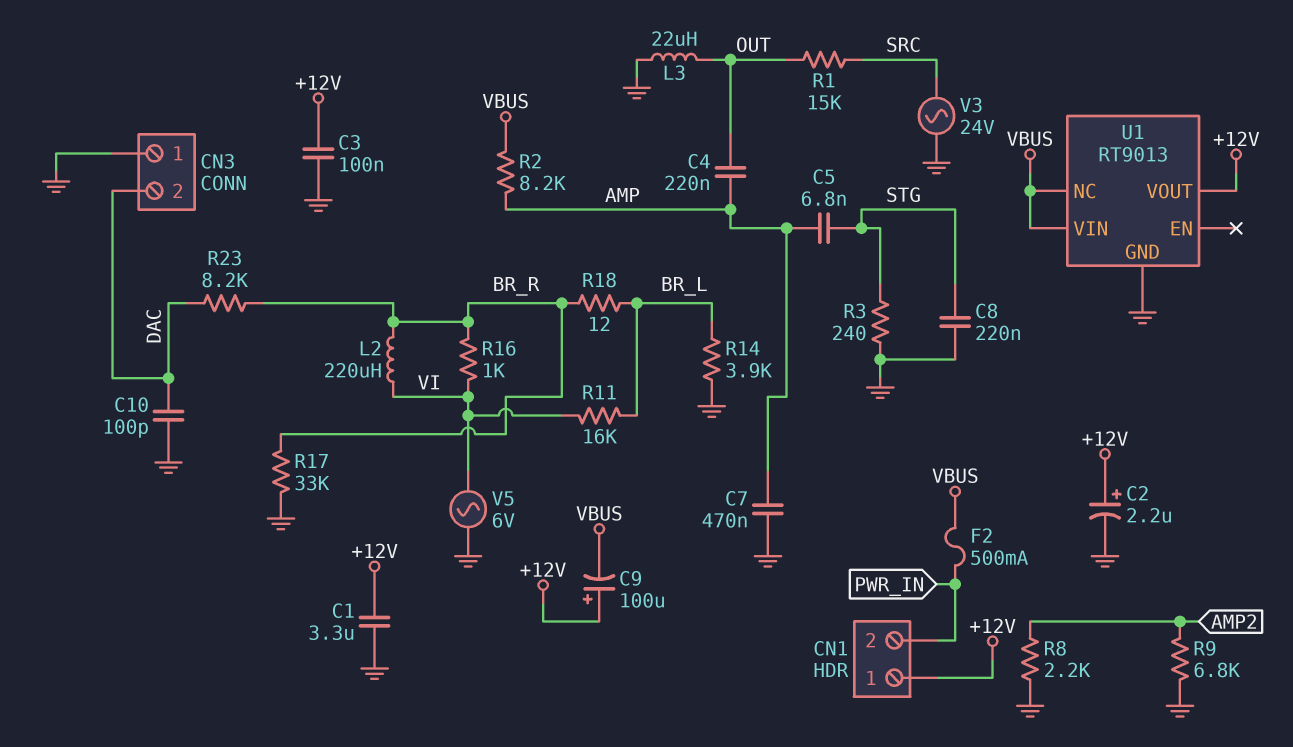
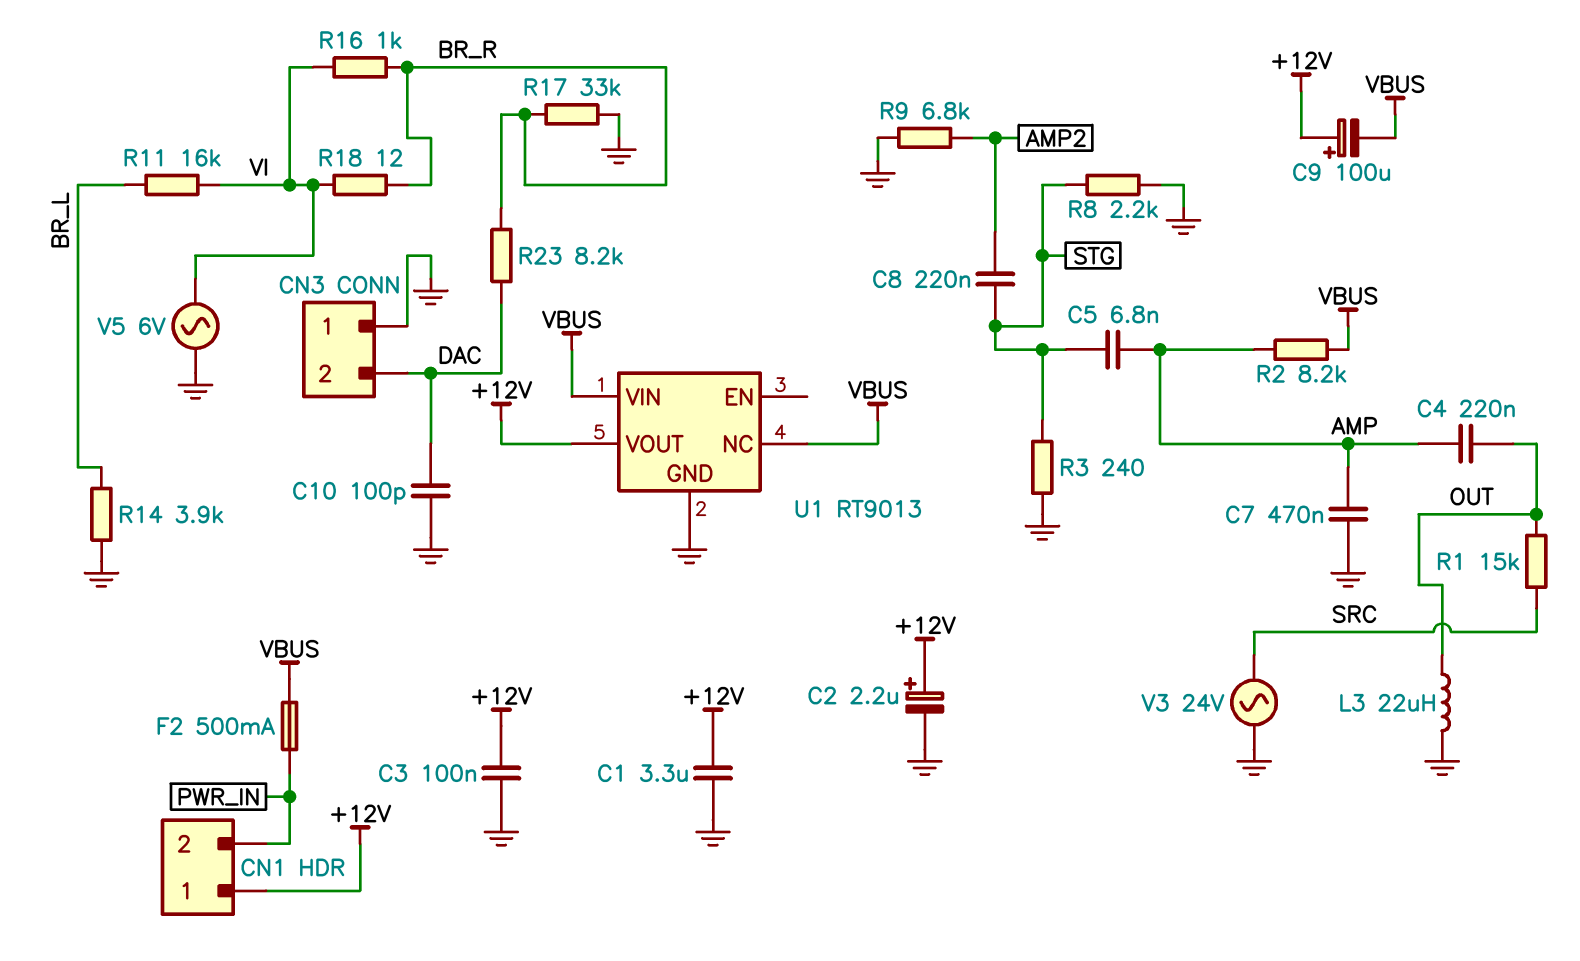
C8: 220nF (GND, STG) -> 220nF (AMP2, STG)
L2: 220uH (BR_R, VI) -> none
R8: 2.2k (AMP2, GND) -> 2.2k (GND, STG)
R18: 12 (BR_L, BR_R) -> 12 (BR_R, VI)

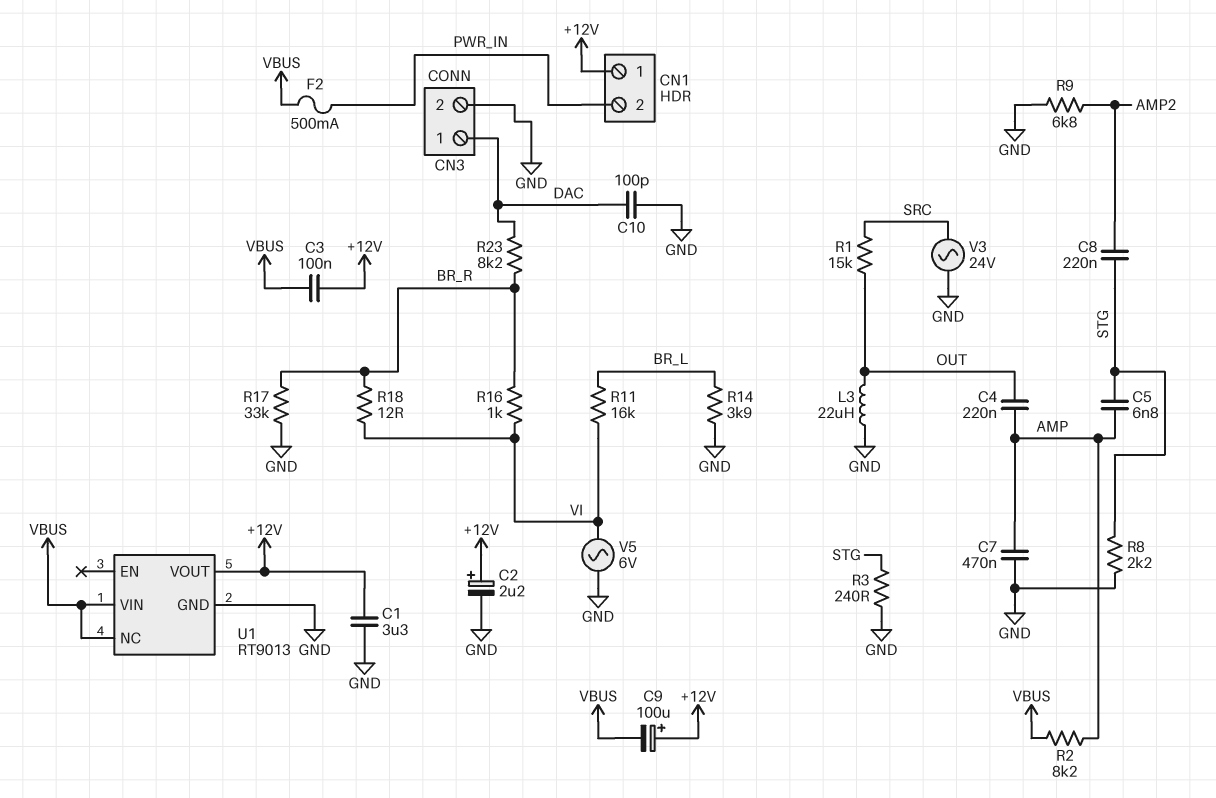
C3: 100nF (+12V, GND) -> 100nF (+12V, VBUS)
CN3 pin 1: GND -> DAC
CN3 pin 2: DAC -> GND

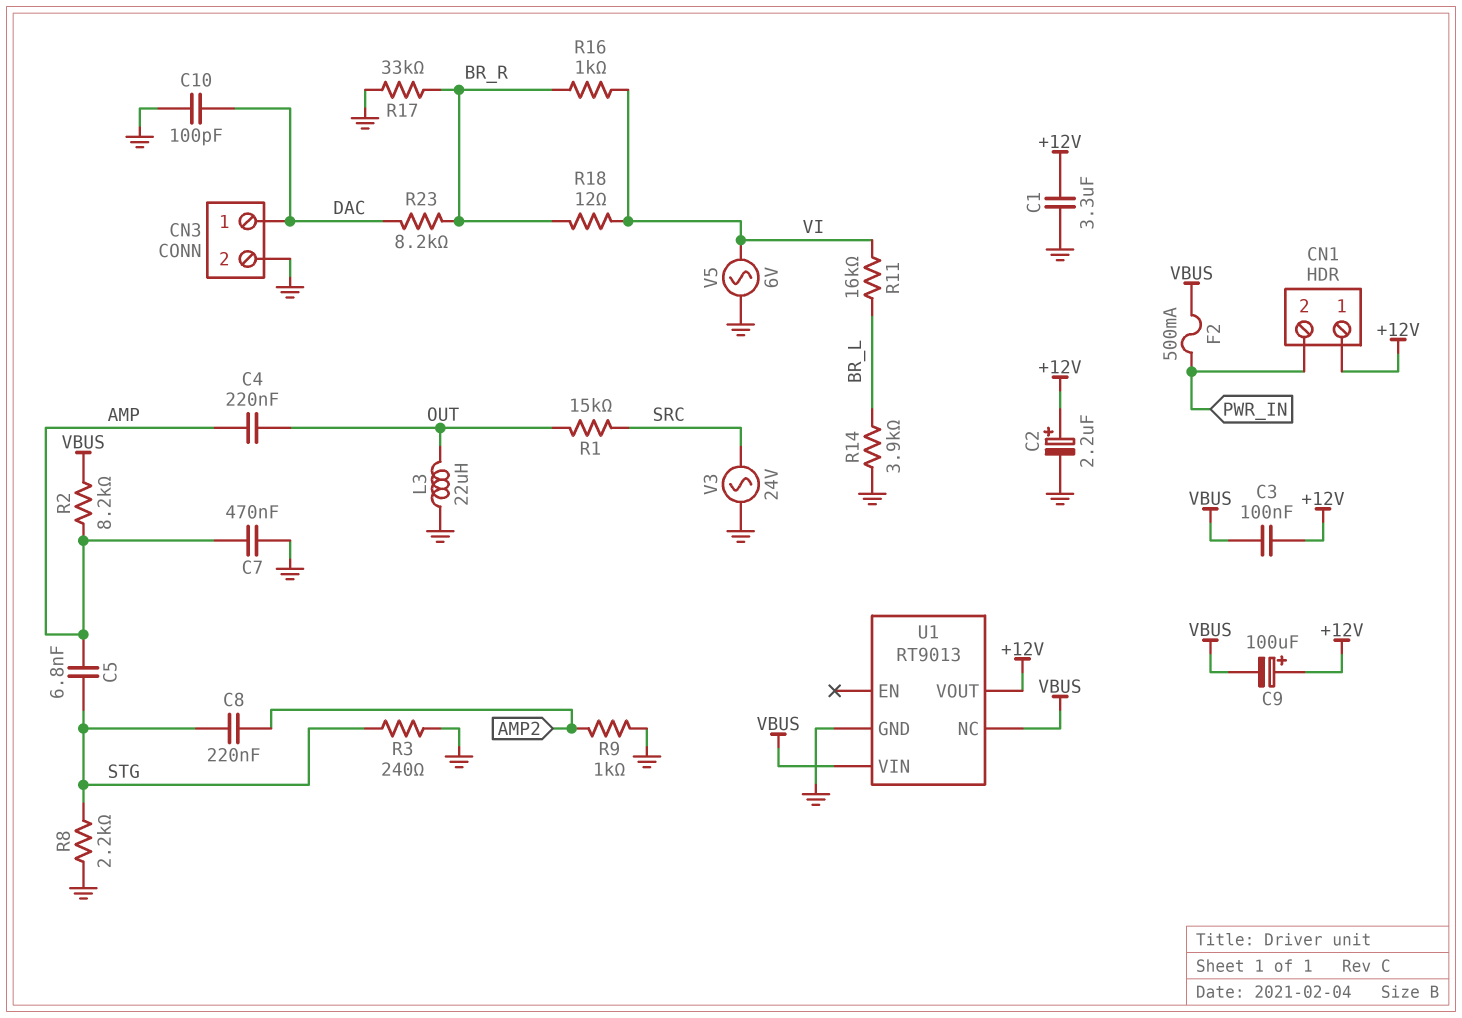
R9: 6.8k (AMP2, GND) -> 1k (AMP2, GND)

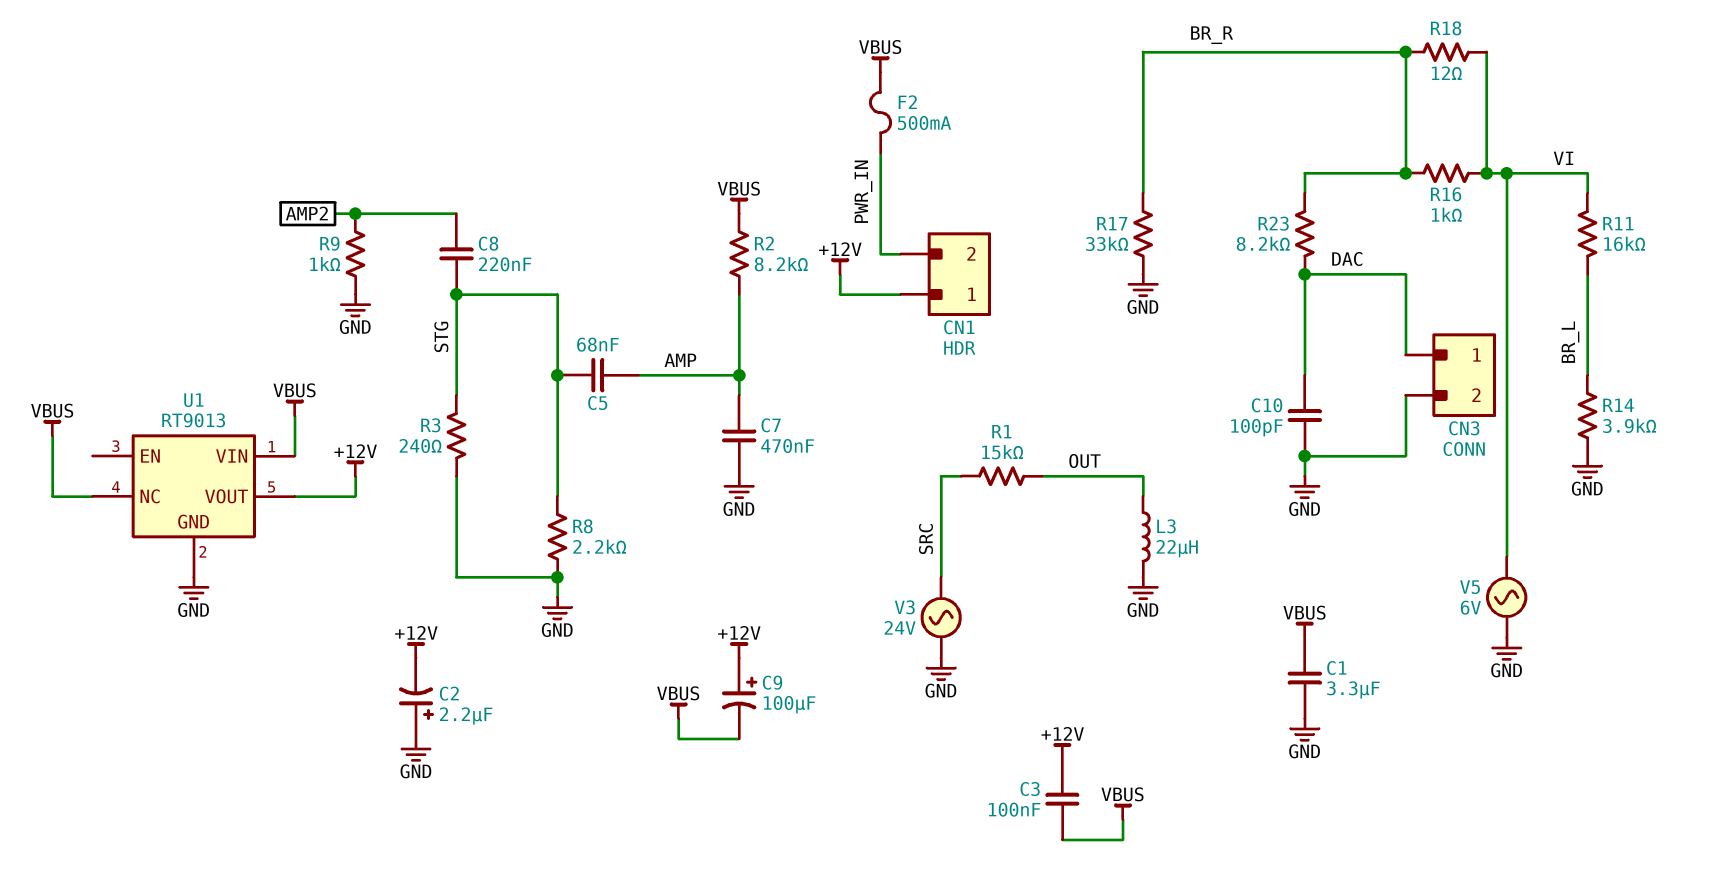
C1: 3.3uF (+12V, GND) -> 3.3uF (GND, VBUS)
C2: 2.2uF (plus +12V, minus GND) -> 2.2uF (plus GND, minus +12V)
C4: 220nF (AMP, OUT) -> none
C5: 6.8nF (AMP, STG) -> 68nF (AMP, STG)

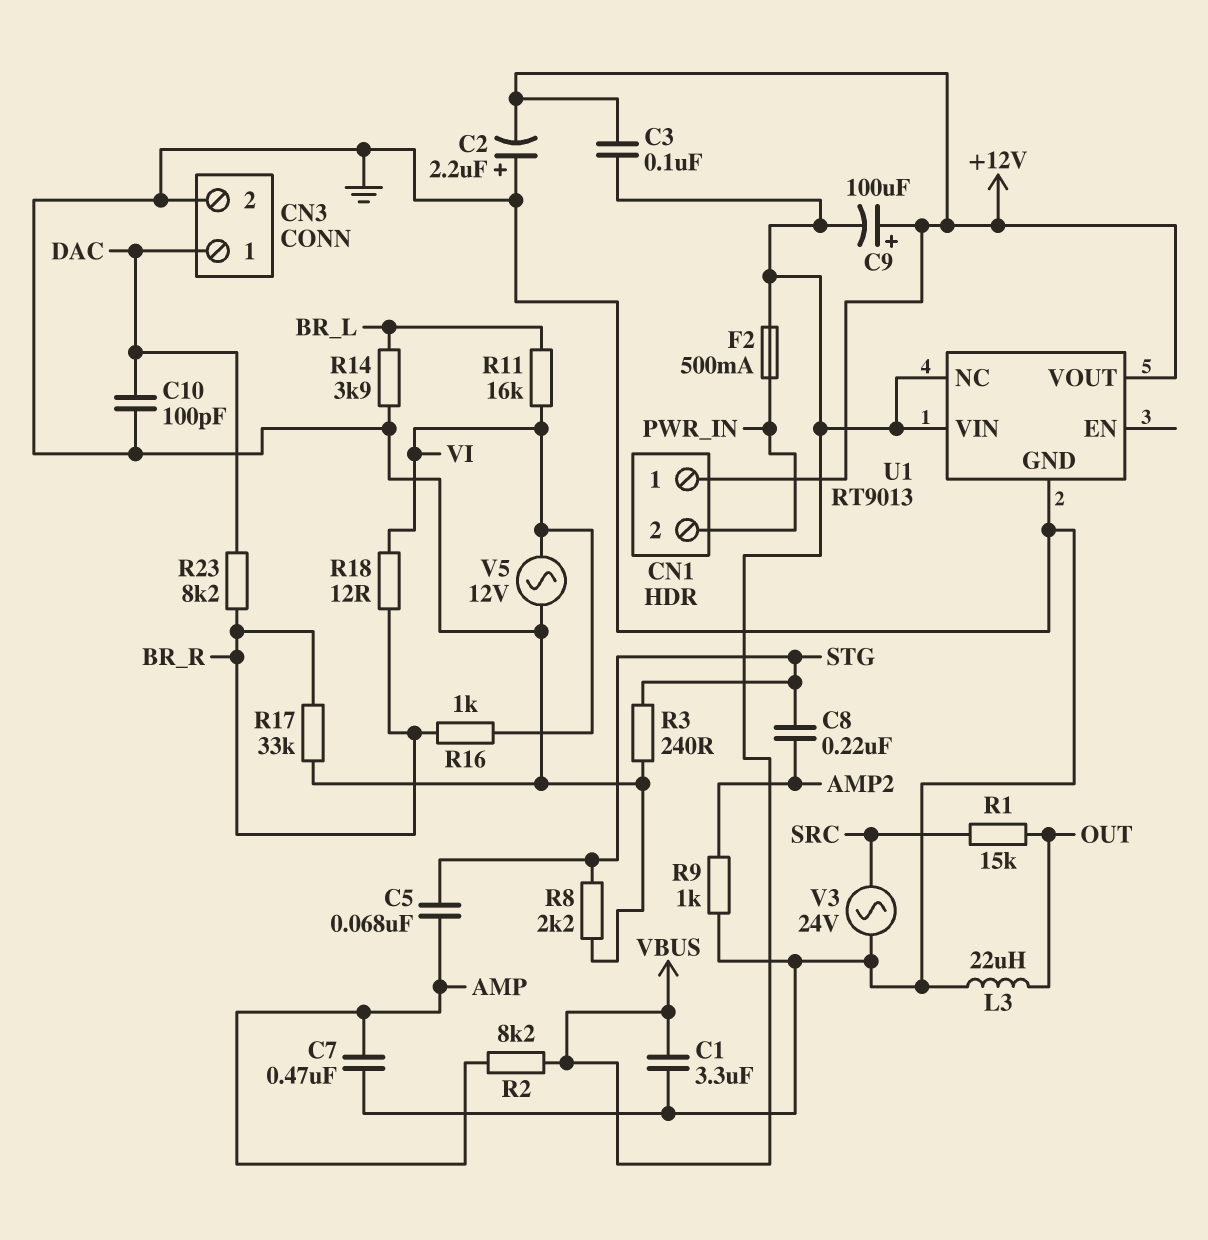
V5: AC 6V (GND, VI) -> AC 12V (GND, VI)

